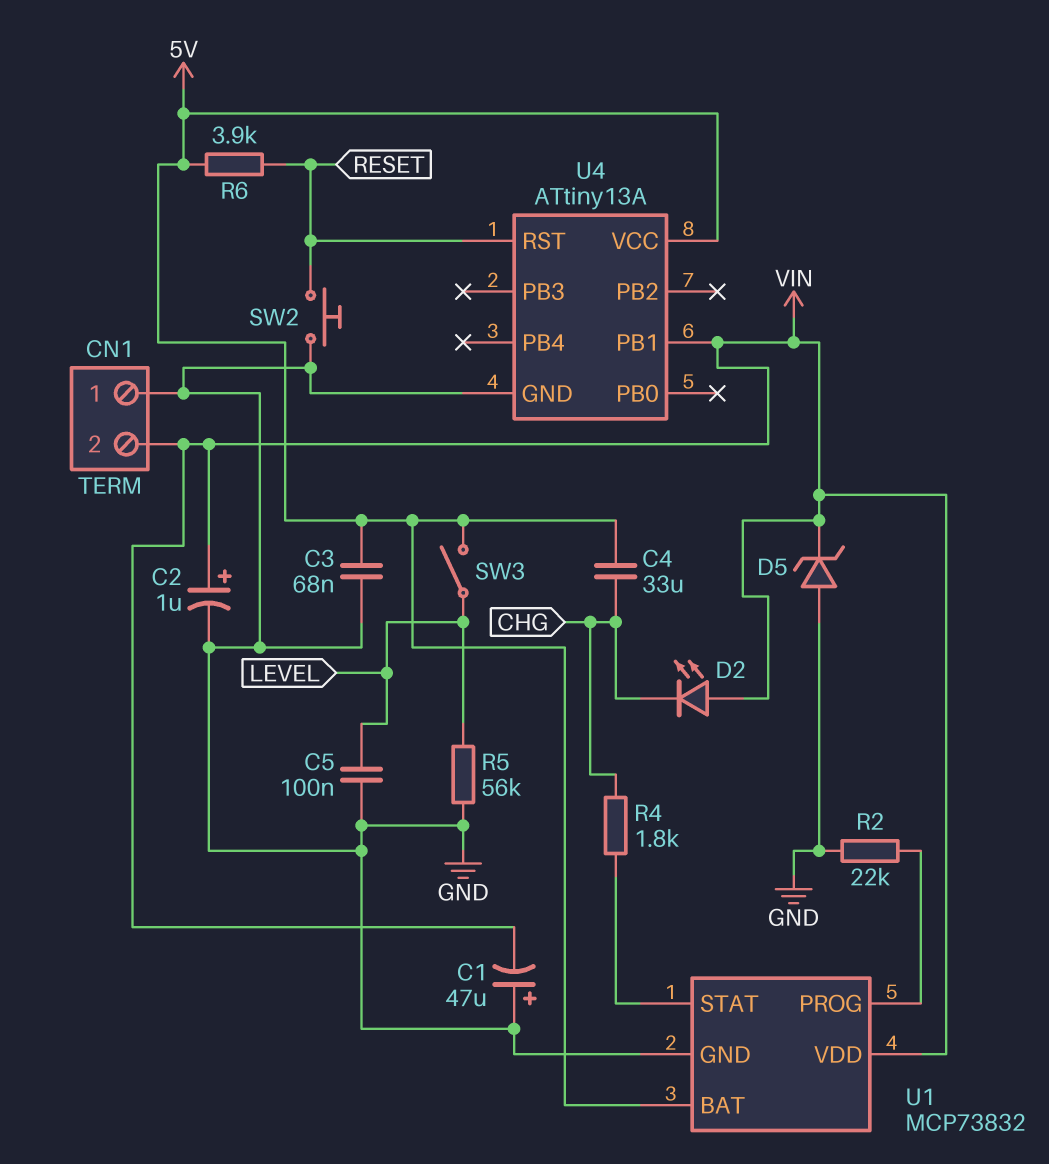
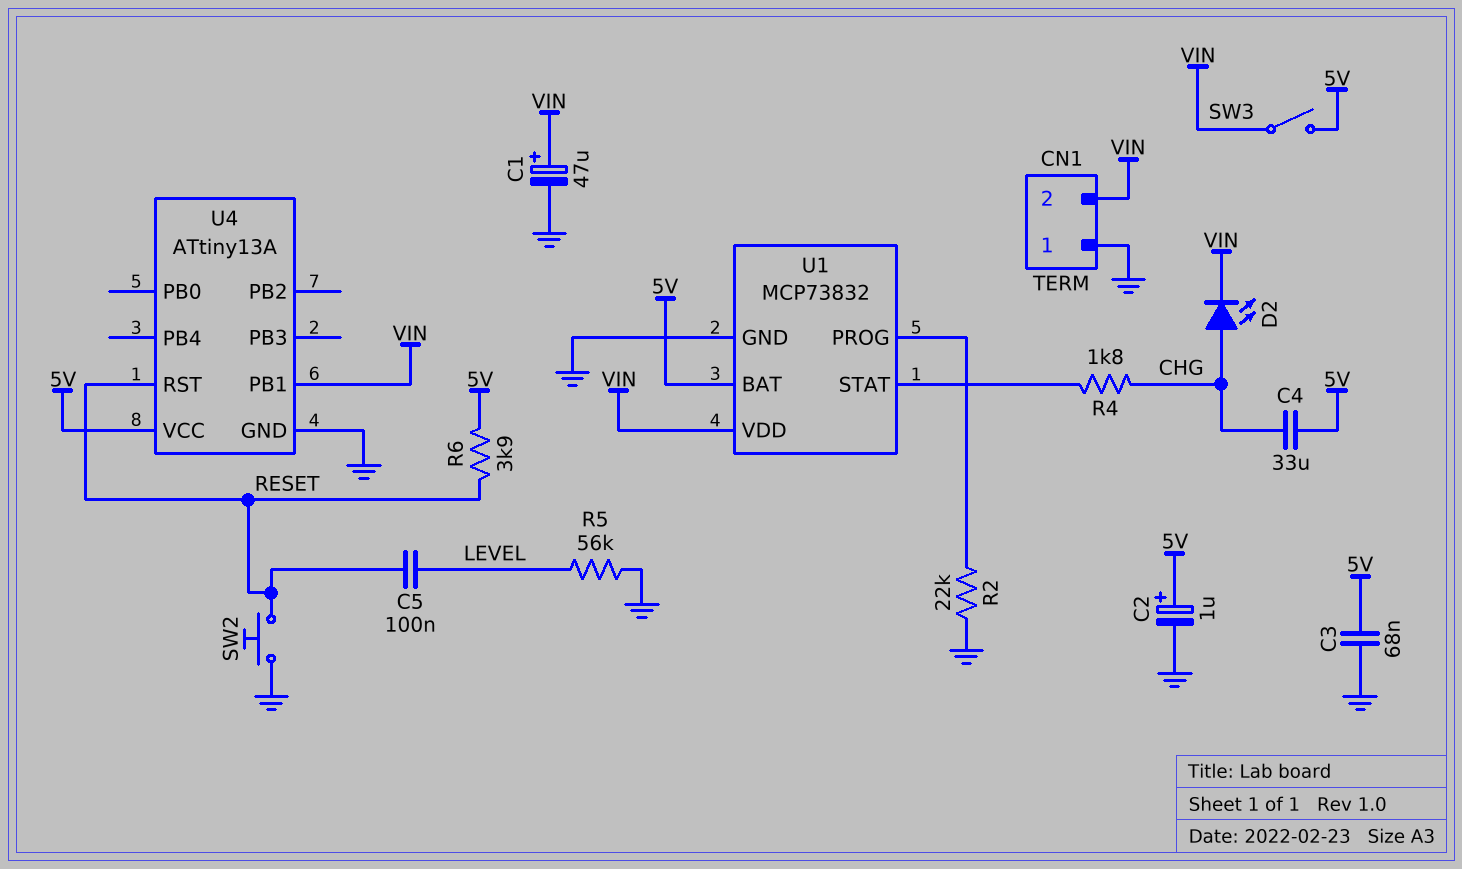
C1: 47uF (plus GND, minus VIN) -> 47uF (plus VIN, minus GND)
C2: 1uF (plus VIN, minus GND) -> 1uF (plus 5V, minus GND)
C5: 100nF (GND, LEVEL) -> 100nF (LEVEL, RESET)
D2: LED (A VIN, K CHG) -> LED (A CHG, K VIN)
D5: zener (A GND, K VIN) -> none
SW3: switch (5V, LEVEL) -> switch (5V, VIN)

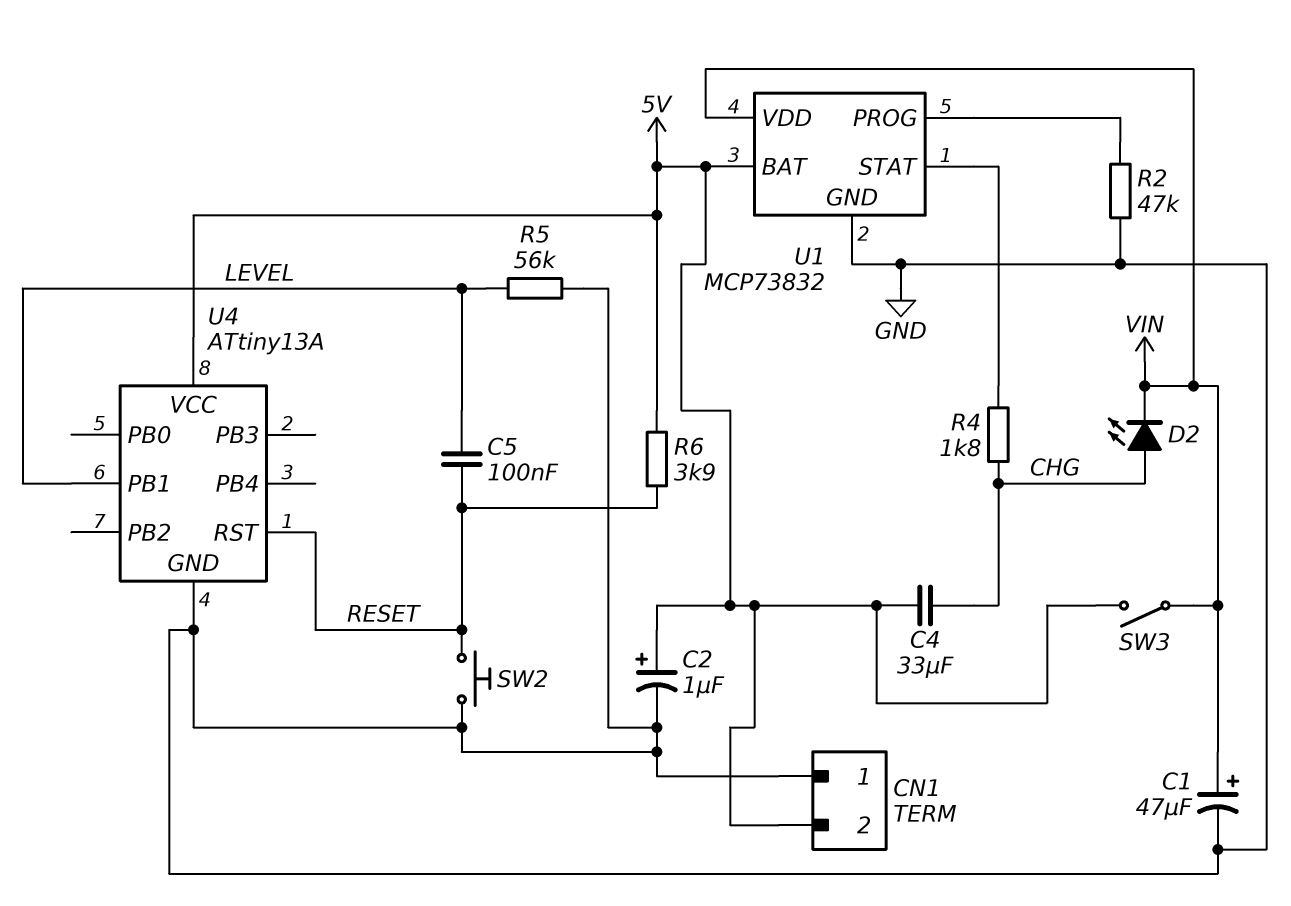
C3: 68nF (5V, GND) -> none
CN1 pin 2: VIN -> 5V
R2: 22k (GND, U1/PROG) -> 47k (GND, U1/PROG)
U4 pin PB1: VIN -> LEVEL

